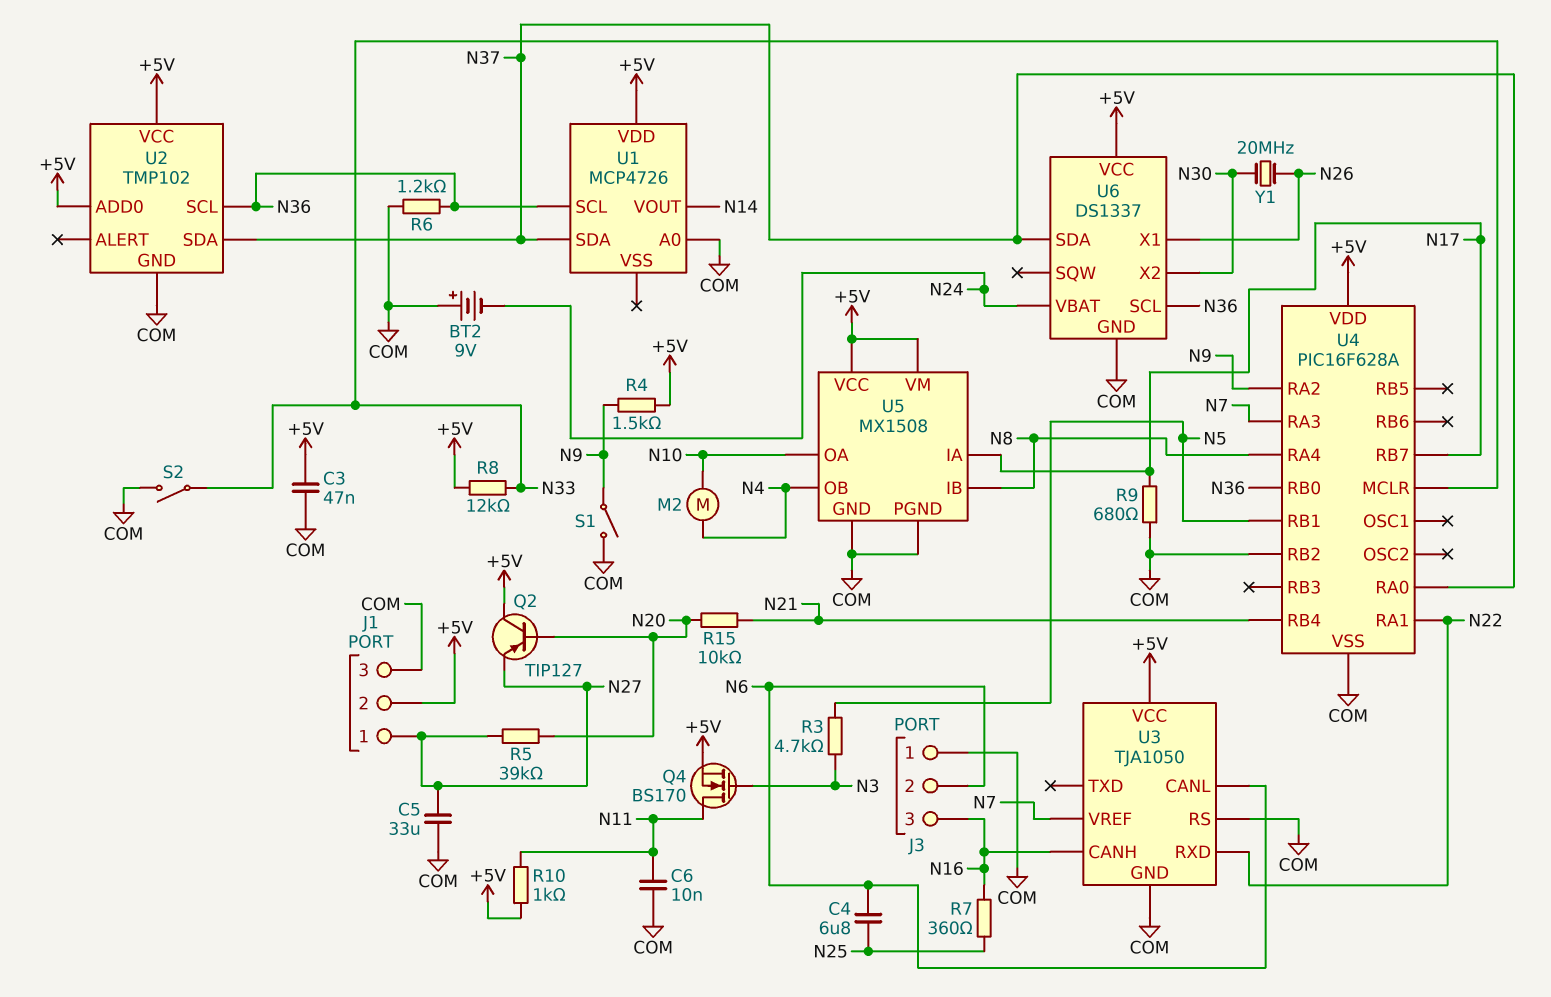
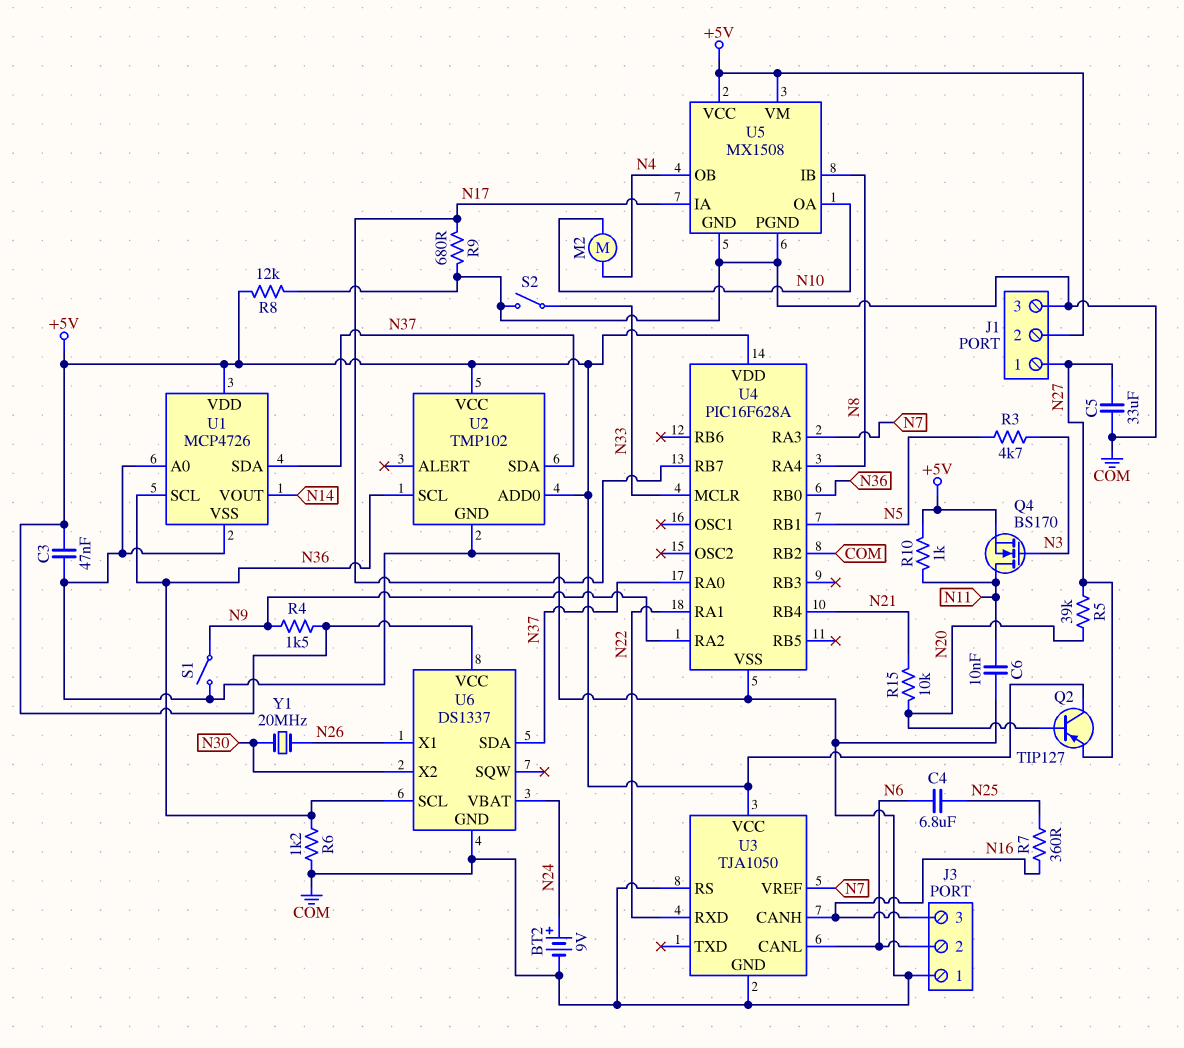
BT2: 9V (plus COM, minus N24) -> 9V (plus N24, minus COM)
R8: 12k (+5V, N33) -> 12k (+5V, COM)
U1 pin VSS: none -> COM

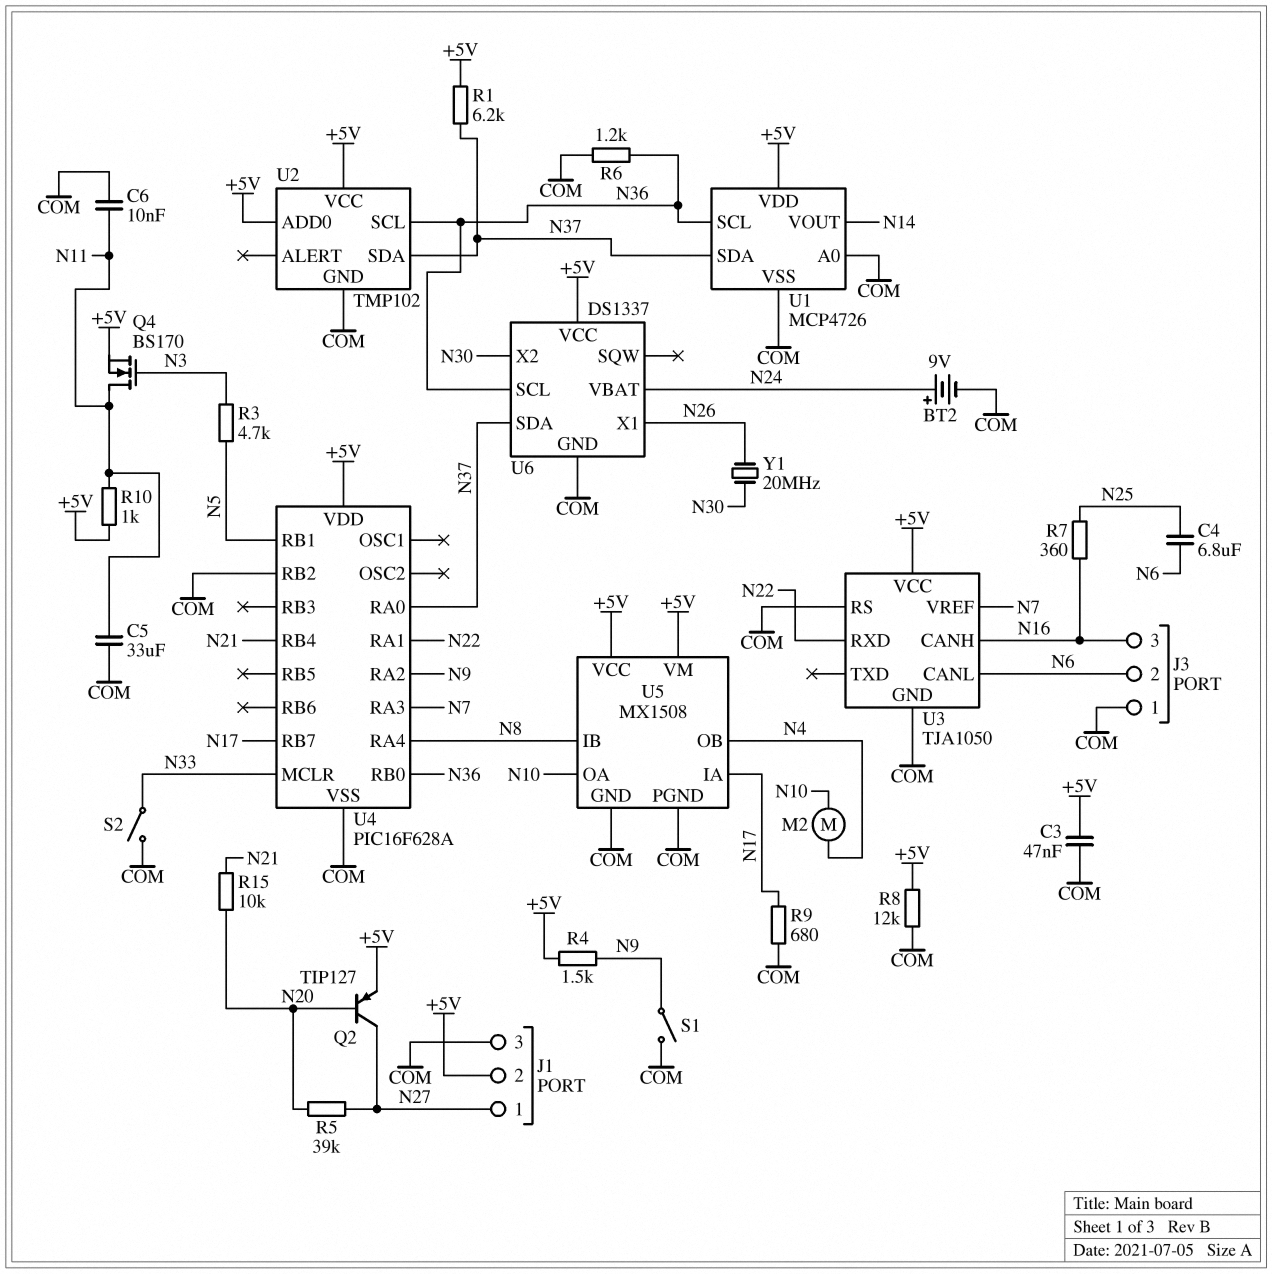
C5: 33uF (COM, N27) -> 33uF (COM, N11)
Q2: PNP TIP127 (B N20, C +5V, E N27) -> PNP TIP127 (B N20, C N27, E +5V)
R1: none -> 6.2k (+5V, N37)

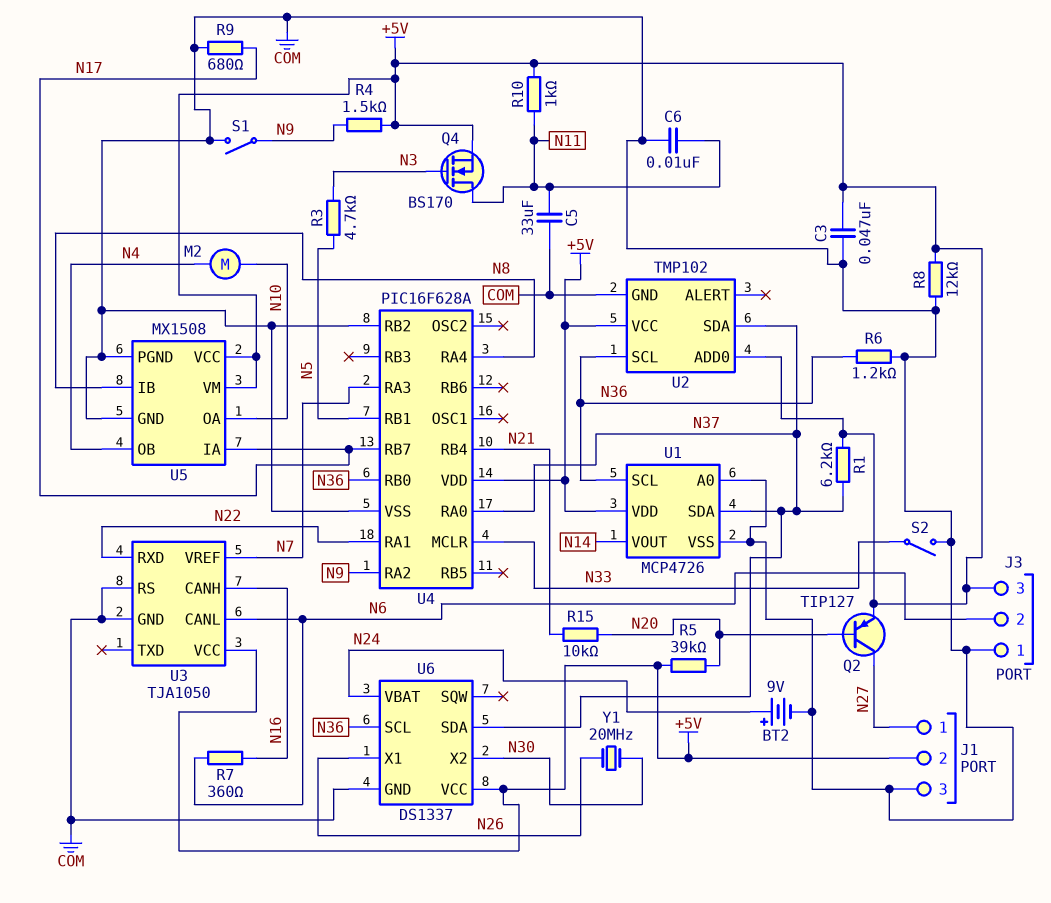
C4: 6.8uF (N6, N25) -> none
J3 pin 3: N16 -> +5V
R5: 39k (N20, N27) -> 39k (+5V, N20)
R7: 360 (N16, N25) -> 360 (N6, N16)

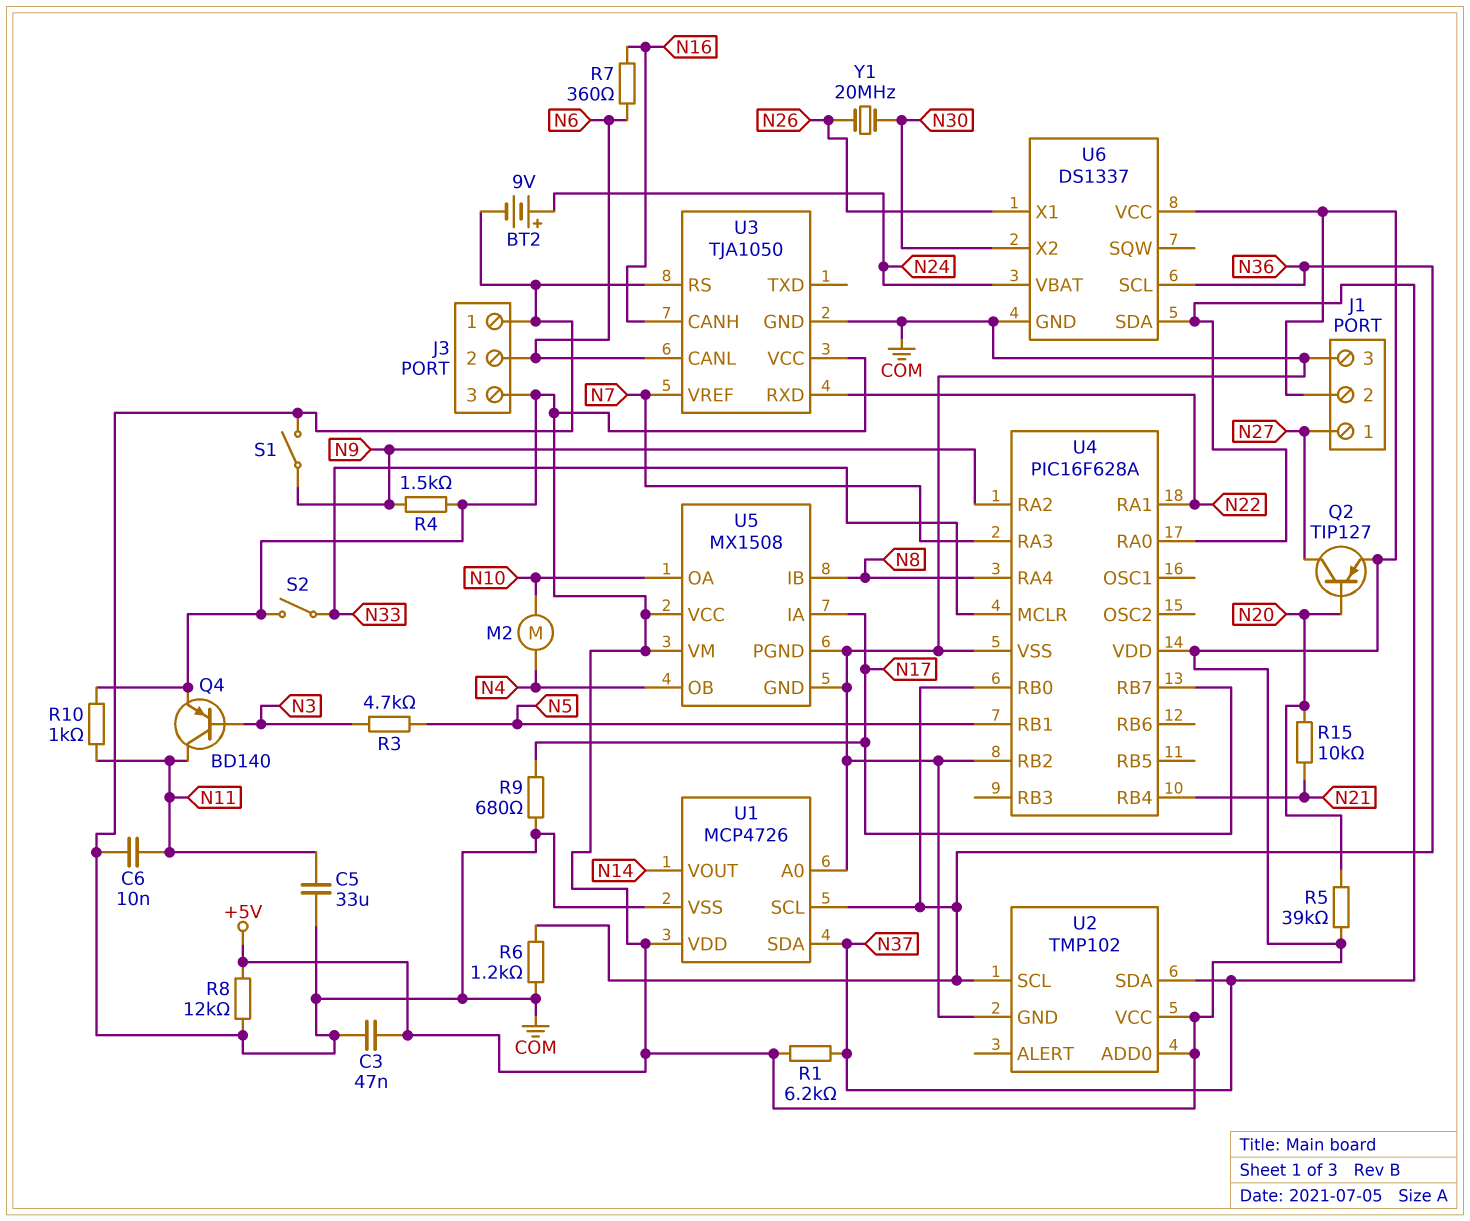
Q4: NMOS BS170 (G N3, D N11, S +5V) -> PNP BD140 (B N3, C N11, E +5V)
S2: switch (COM, N33) -> switch (+5V, N33)

